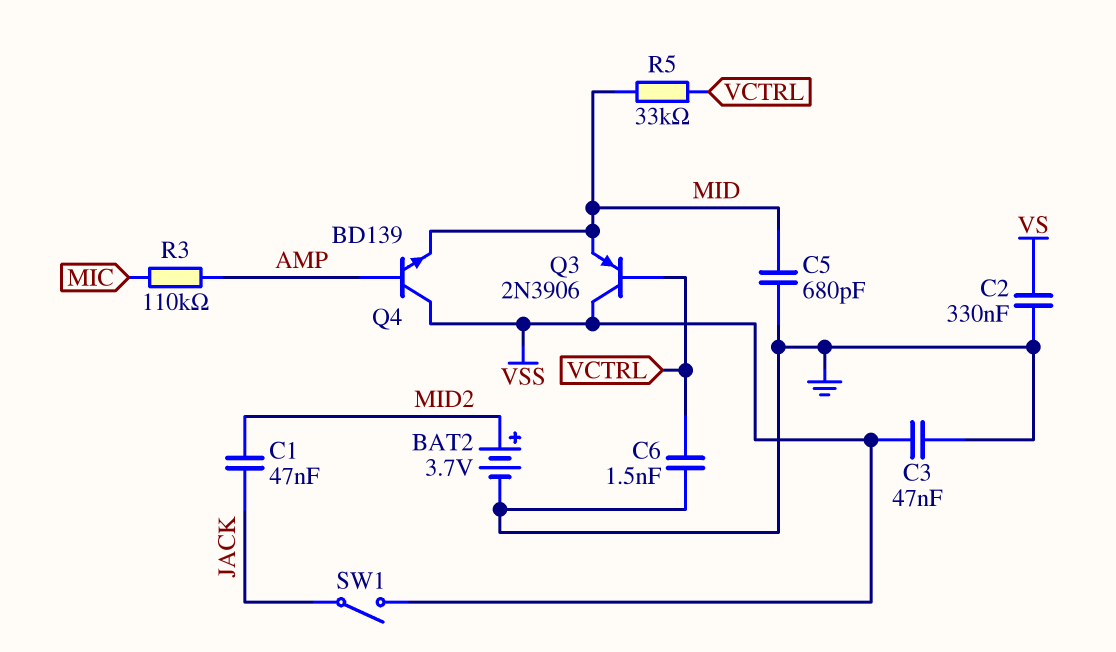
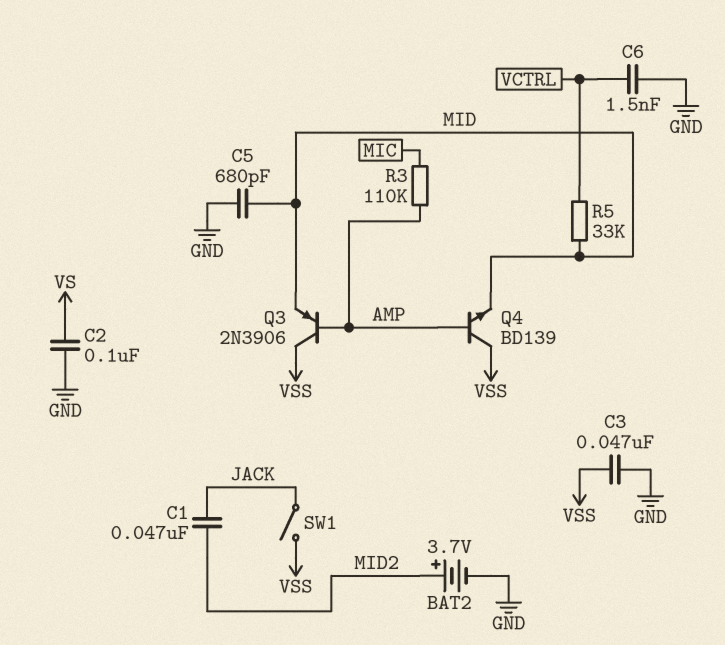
C2: 330nF (GND, VS) -> 100nF (GND, VS)
Q3: PNP 2N3906 (B VCTRL, C VSS, E MID) -> PNP 2N3906 (B AMP, C VSS, E MID)

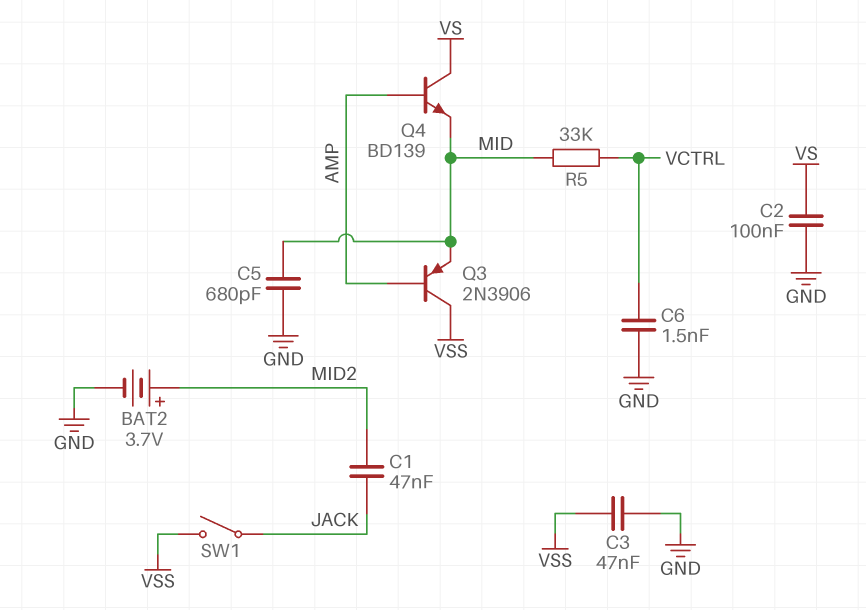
Q4: NPN BD139 (B AMP, C VSS, E MID) -> NPN BD139 (B AMP, C VS, E MID)
R3: 110k (AMP, MIC) -> none

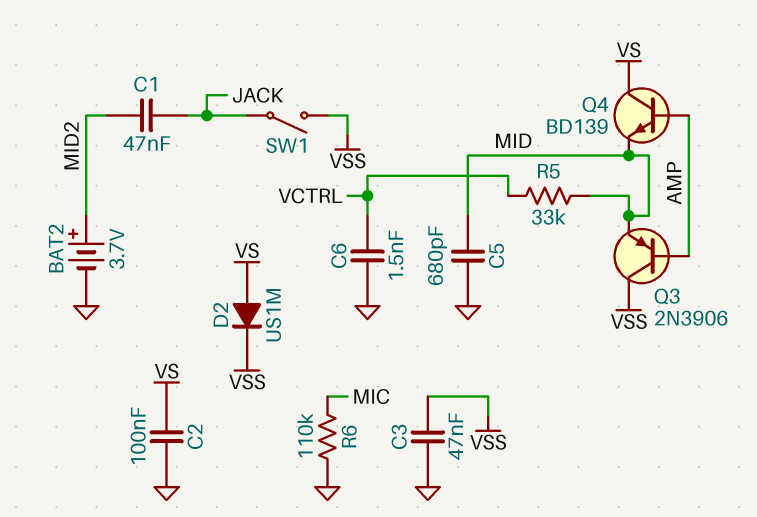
D2: none -> diode US1M (A VS, K VSS)
R6: none -> 110k (GND, MIC)

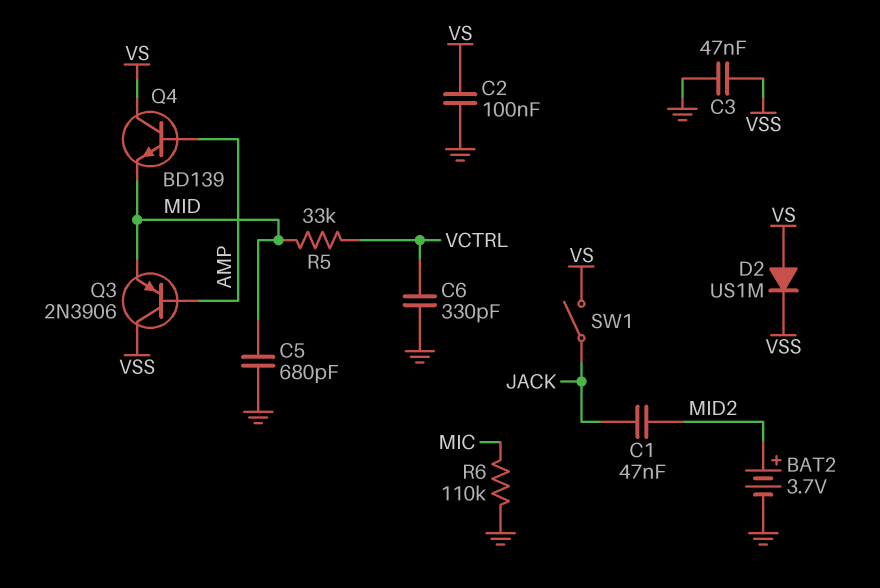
C6: 1.5nF (GND, VCTRL) -> 330pF (GND, VCTRL)
SW1: switch (JACK, VSS) -> switch (JACK, VS)

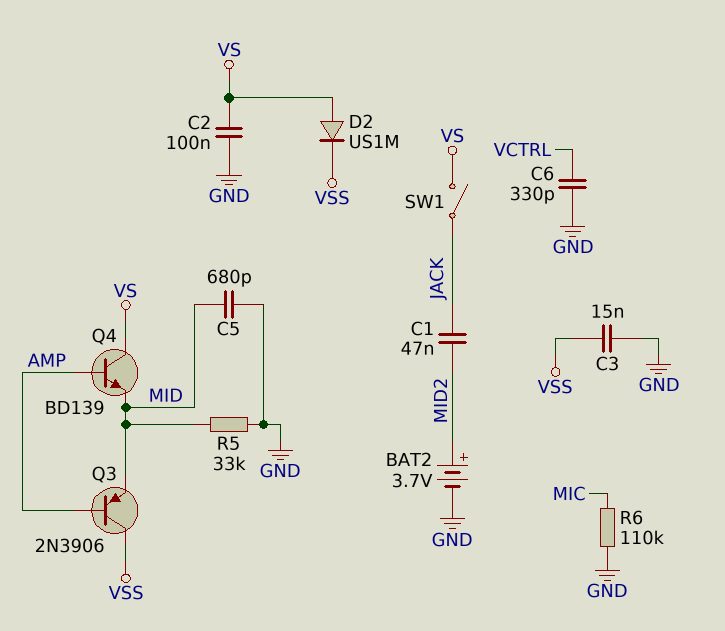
C3: 47nF (GND, VSS) -> 15nF (GND, VSS)
R5: 33k (MID, VCTRL) -> 33k (GND, MID)

